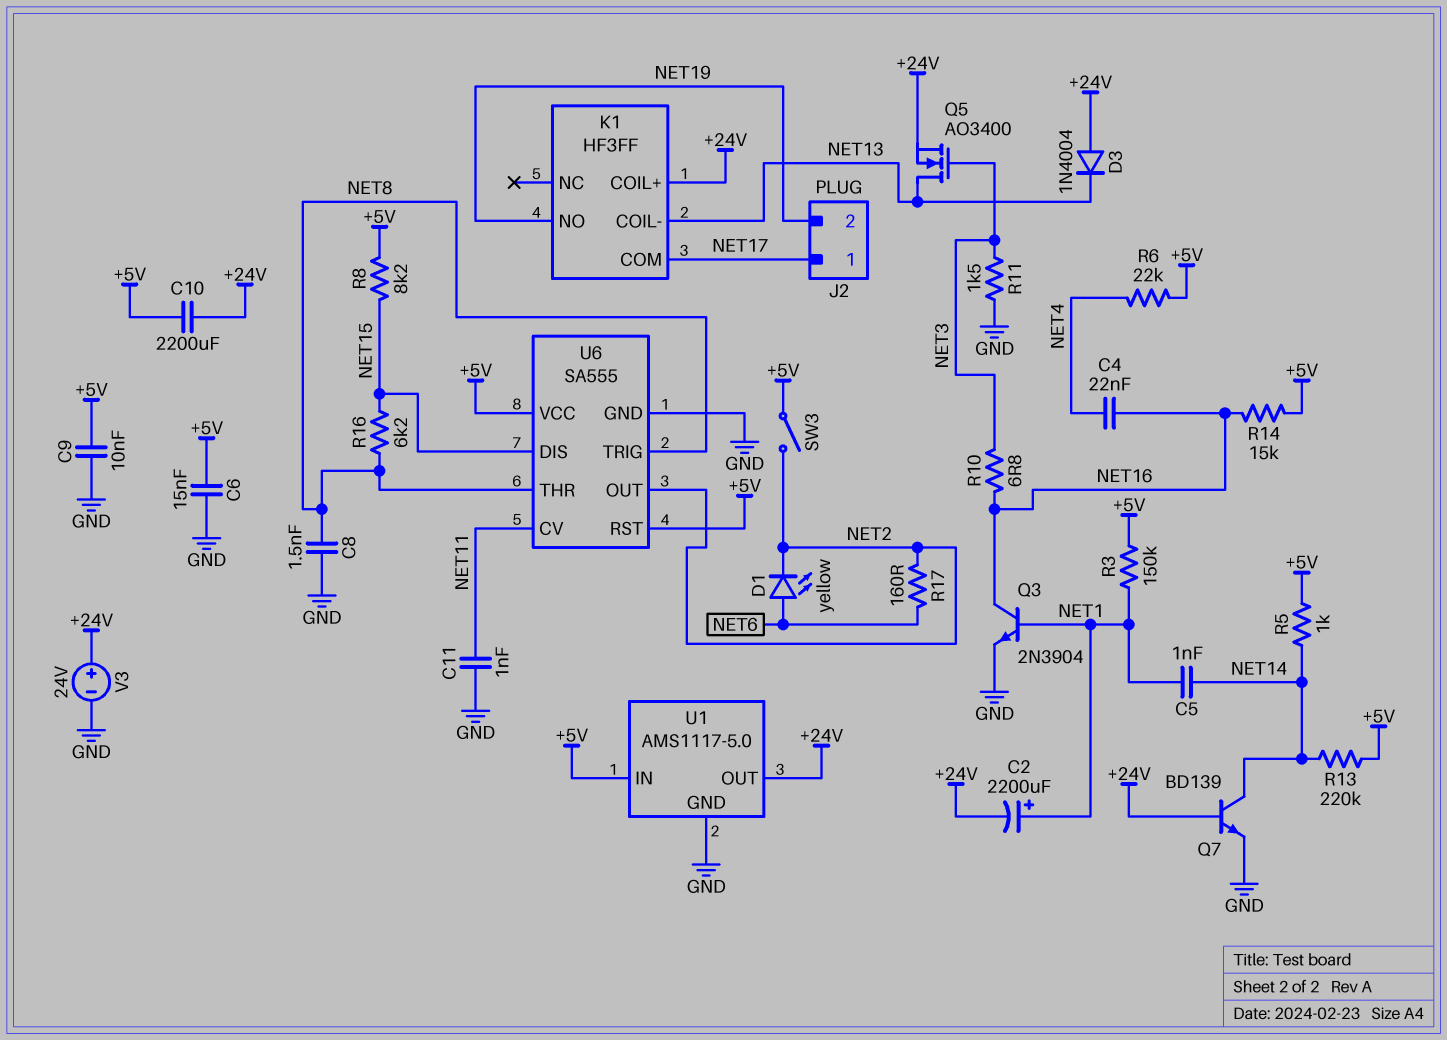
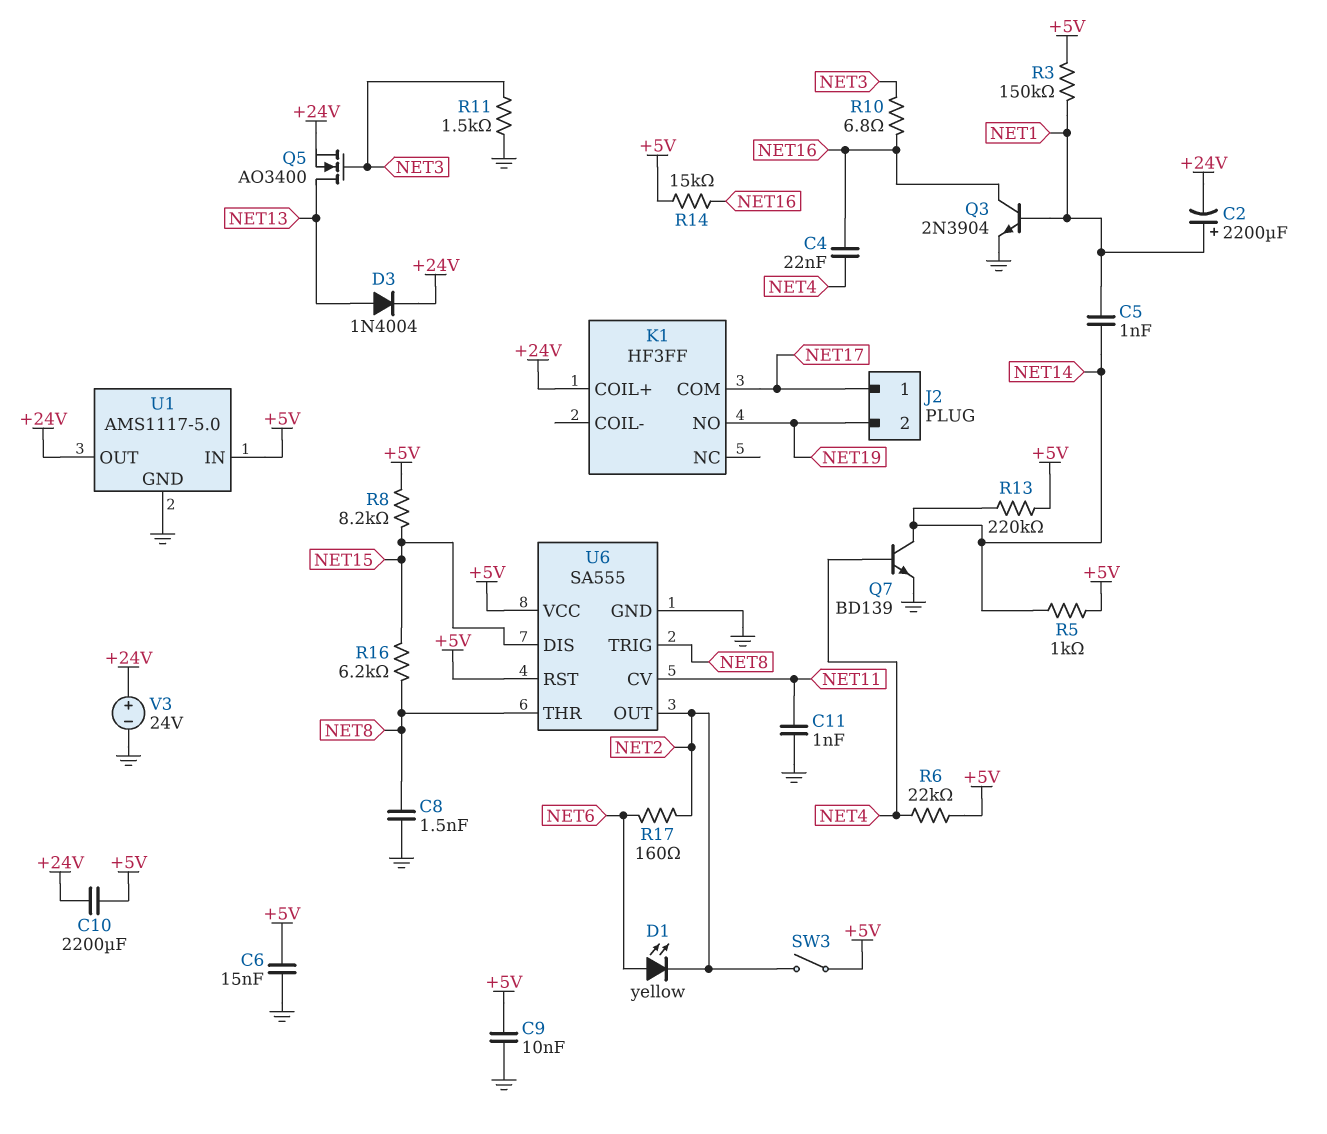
D3: diode 1N4004 (A +24V, K NET13) -> diode 1N4004 (A NET13, K +24V)
K1 pin COIL-: NET13 -> none
Q7: NPN BD139 (B +24V, C NET14, E GND) -> NPN BD139 (B NET4, C NET14, E GND)

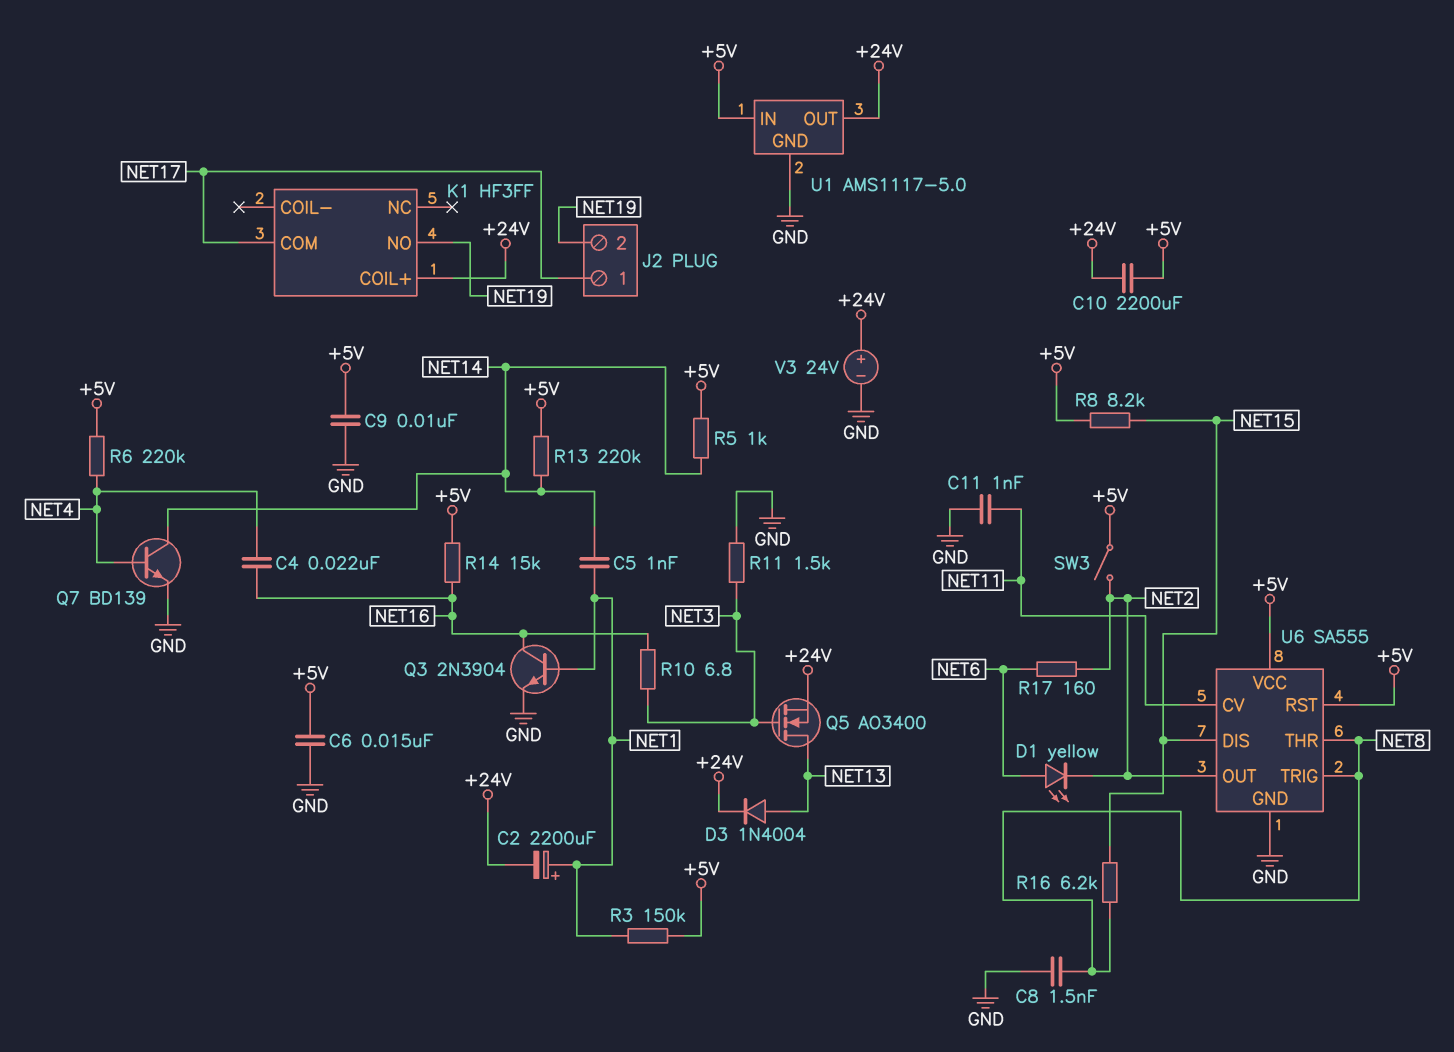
R6: 22k (+5V, NET4) -> 220k (+5V, NET4)

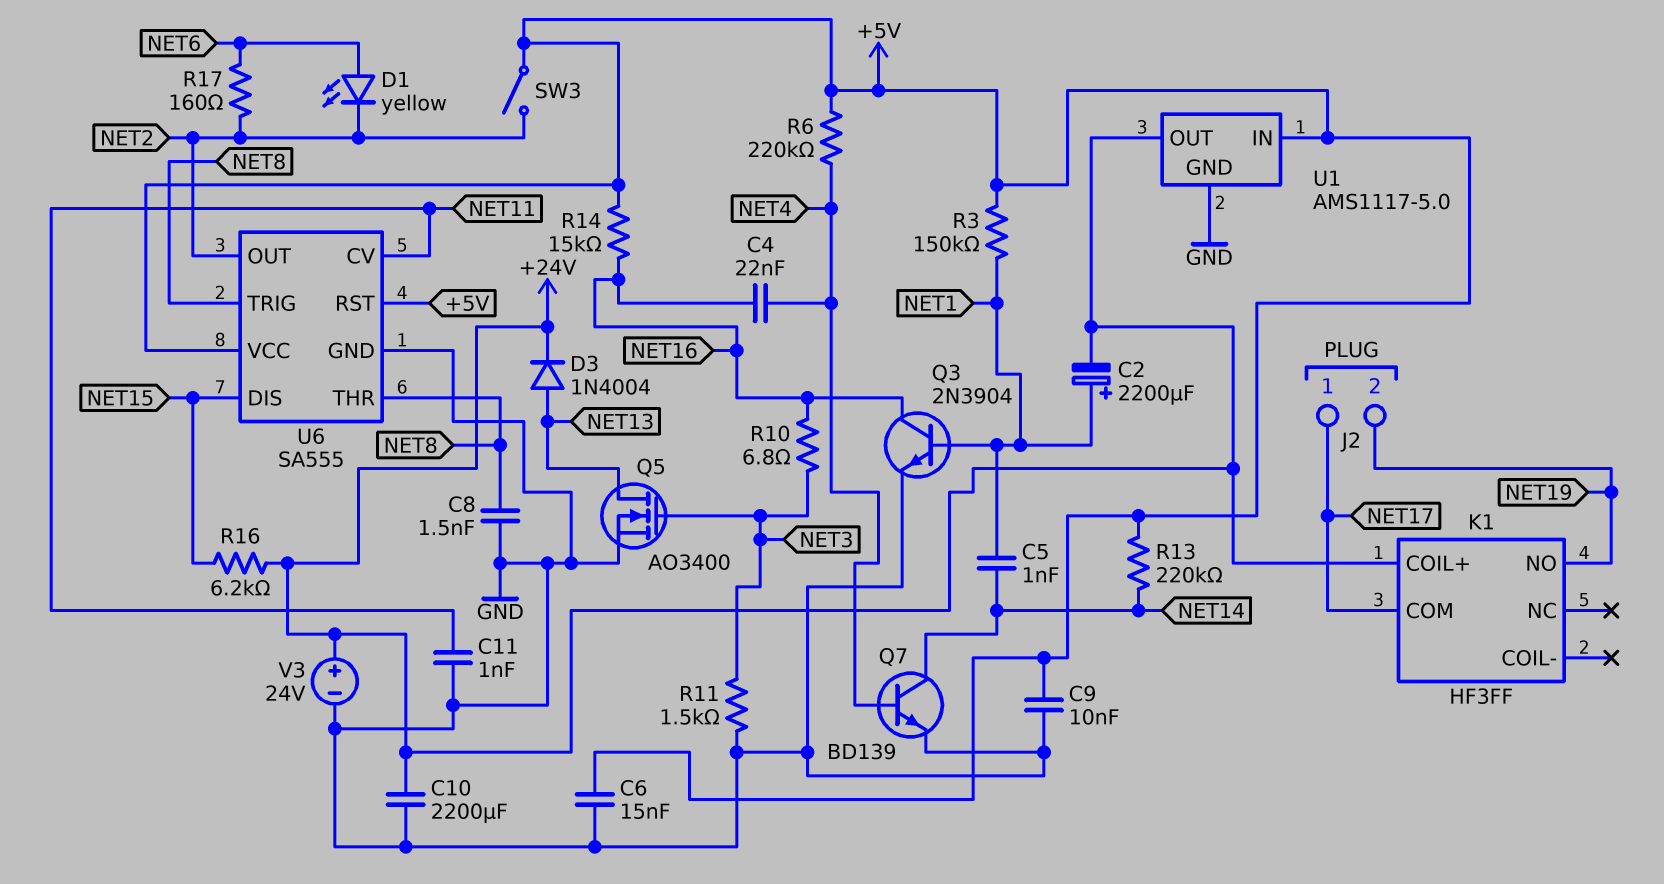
C10: 2200uF (+5V, +24V) -> 2200uF (+24V, GND)
Q5: NMOS AO3400 (G NET3, D NET13, S +24V) -> NMOS AO3400 (G NET3, D NET13, S GND)
R5: 1k (+5V, NET14) -> none
R8: 8.2k (+5V, NET15) -> none
R16: 6.2k (NET8, NET15) -> 6.2k (+24V, NET15)

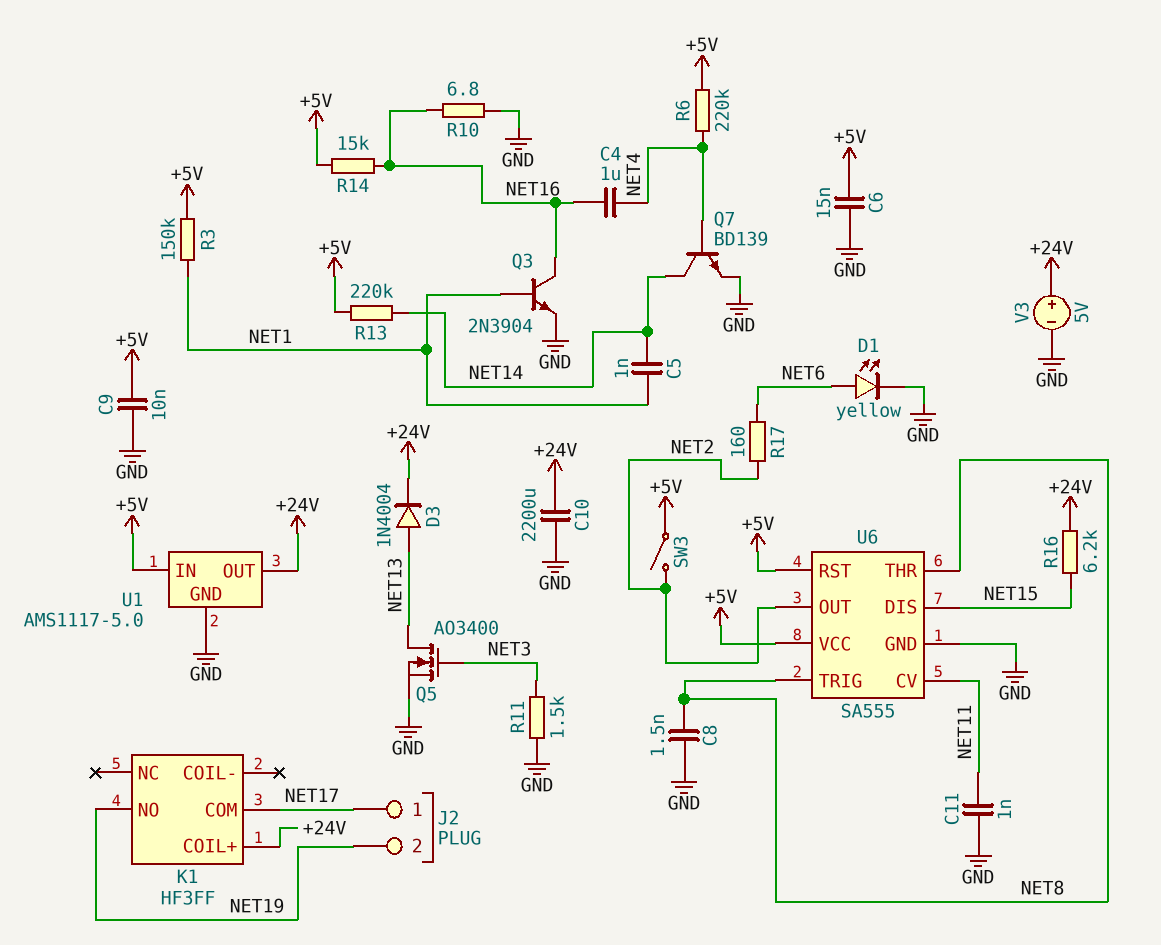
C2: 2200uF (plus NET1, minus +24V) -> none
C4: 22nF (NET4, NET16) -> 1uF (NET4, NET16)
D1: LED yellow (A NET6, K NET2) -> LED yellow (A NET6, K GND)
R10: 6.8 (NET3, NET16) -> 6.8 (GND, NET16)
V3: 24V (plus +24V, minus GND) -> 5V (plus +24V, minus GND)

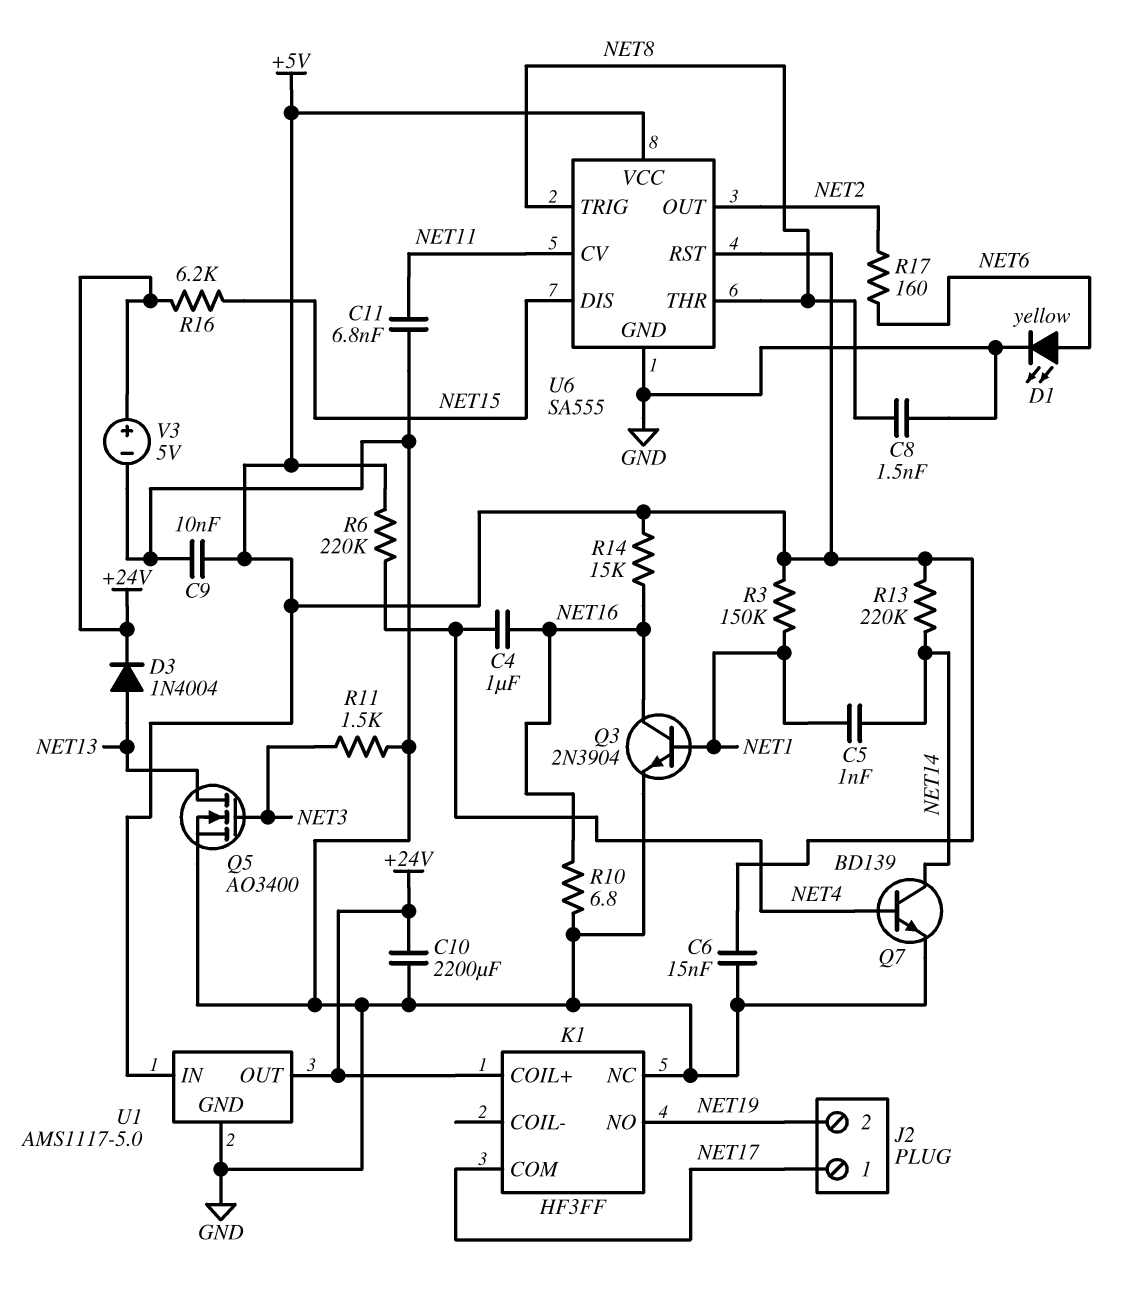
C11: 1nF (GND, NET11) -> 6.8nF (GND, NET11)
K1 pin NC: none -> GND
SW3: switch (+5V, NET2) -> none

